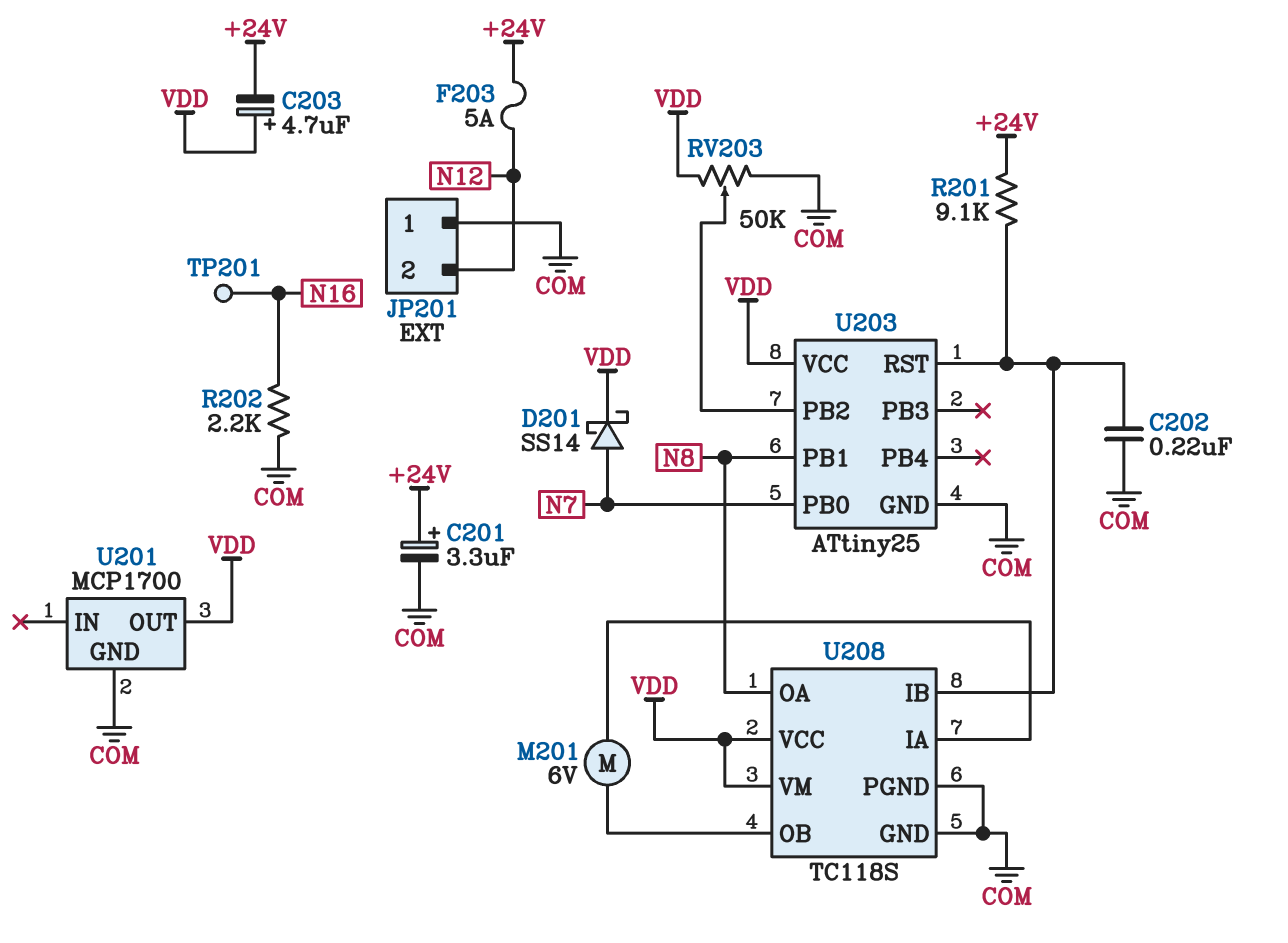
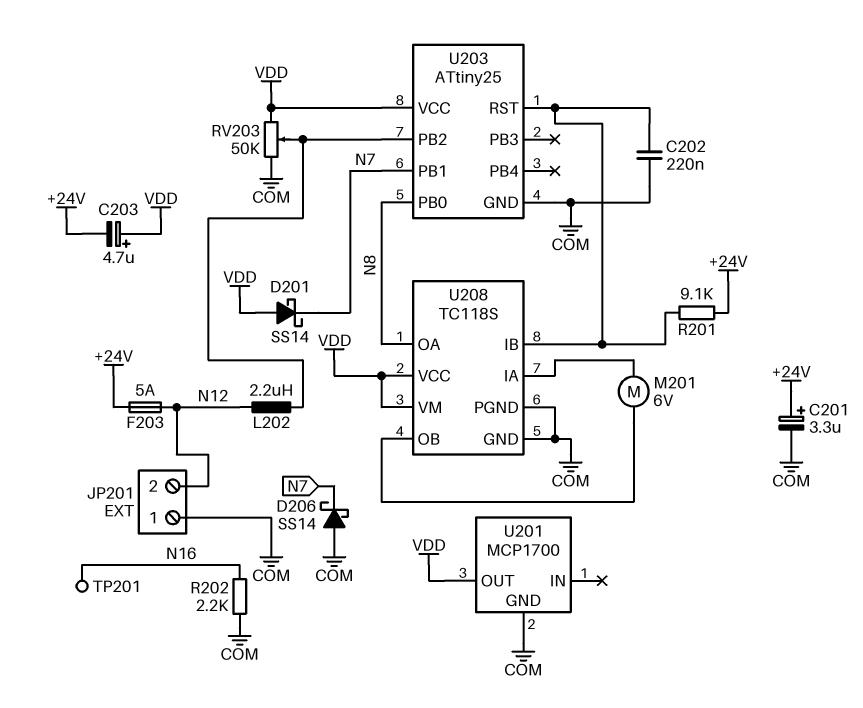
D201: schottky SS14 (A N7, K VDD) -> schottky SS14 (A VDD, K N7)
D206: none -> schottky SS14 (A COM, K N7)
L202: none -> 2.2uH (N12, U203/PB2)
U203 pin PB0: N7 -> N8
U203 pin PB1: N8 -> N7

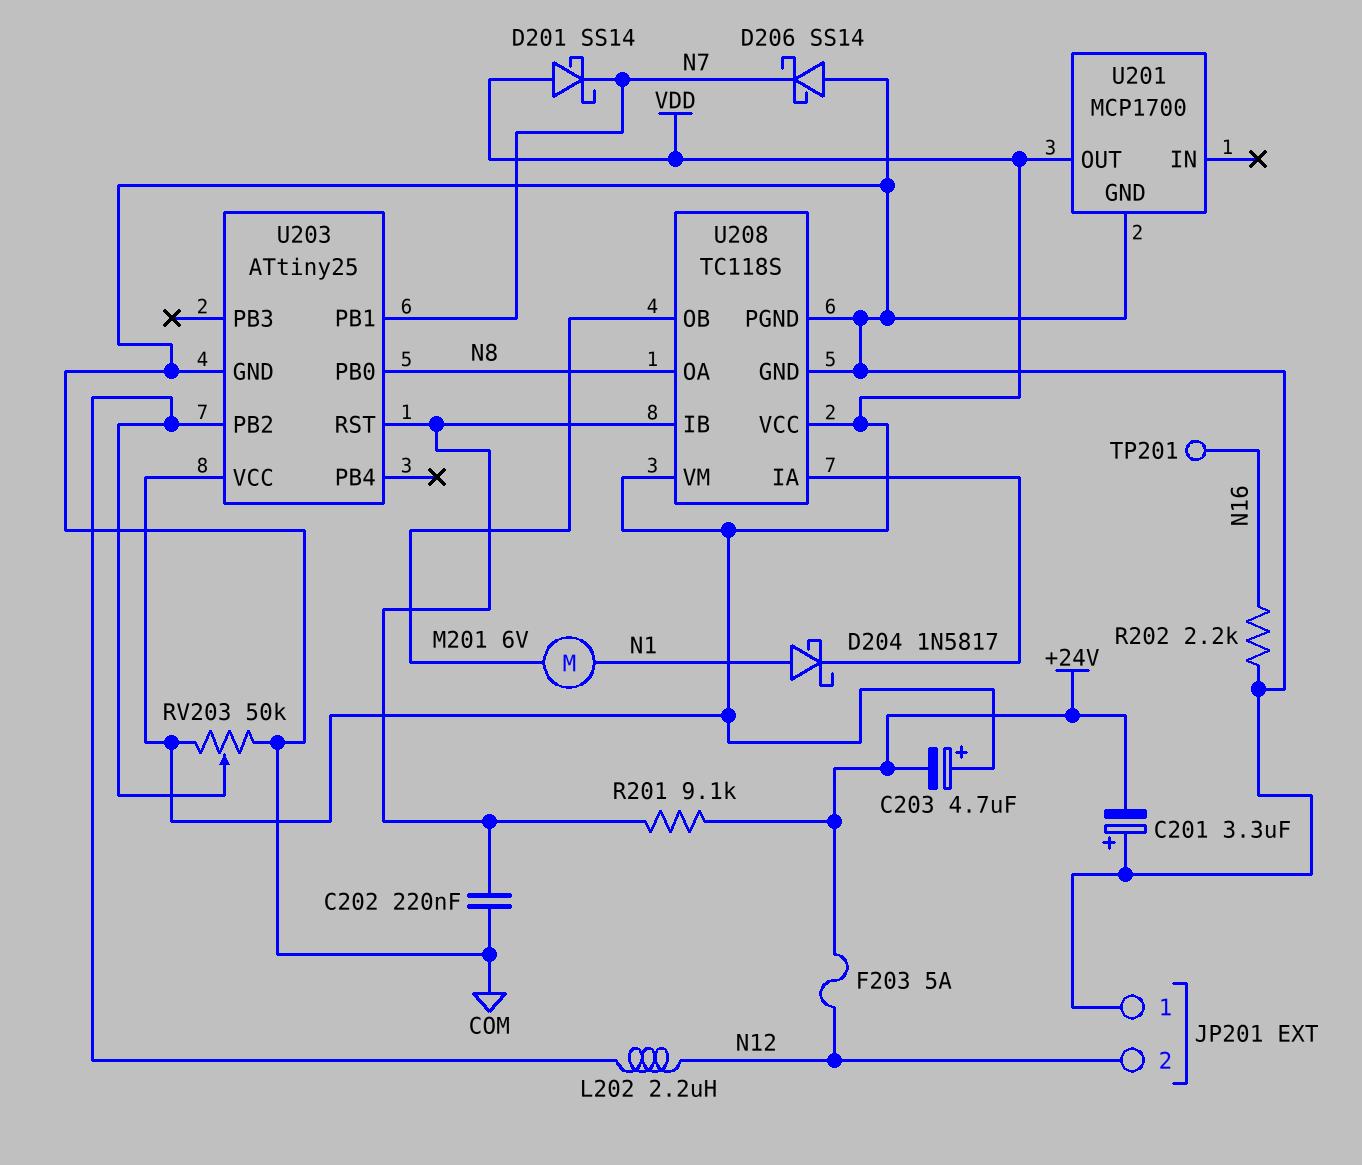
C201: 3.3uF (plus +24V, minus COM) -> 3.3uF (plus COM, minus +24V)
D204: none -> schottky 1N5817 (A N1, K U208/IA)
M201: motor 6V (U208/IA, U208/OB) -> motor 6V (N1, U208/OB)

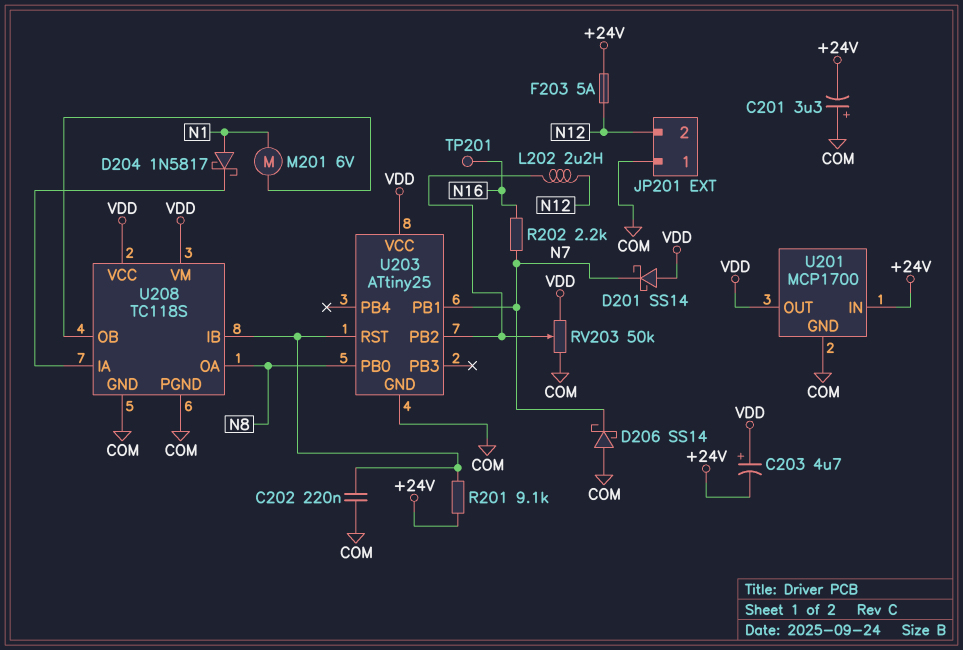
R202: 2.2k (COM, N16) -> 2.2k (N7, N16)
U201 pin IN: none -> +24V

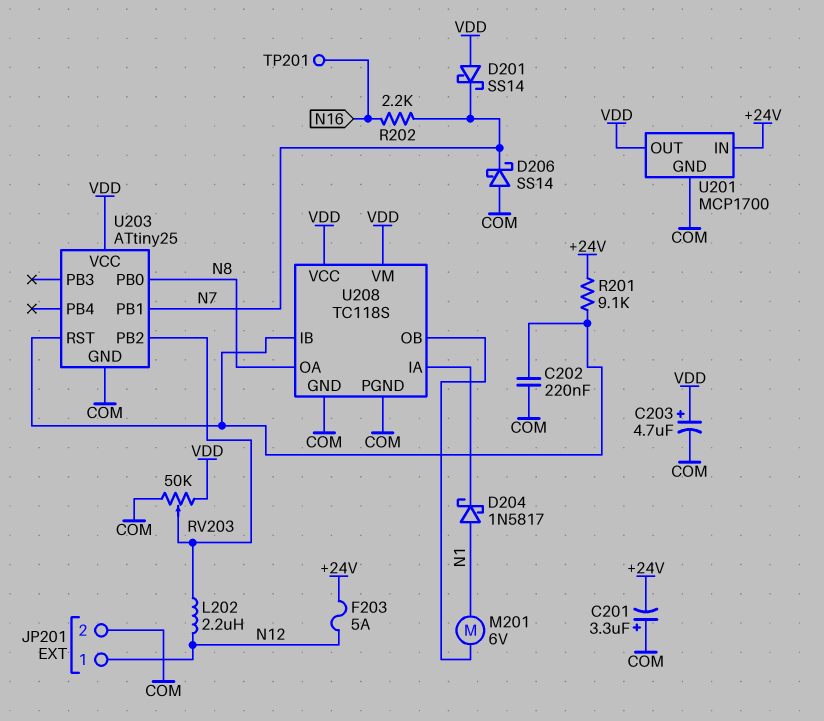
C203: 4.7uF (plus VDD, minus +24V) -> 4.7uF (plus VDD, minus COM)
JP201 pin 1: COM -> N12
JP201 pin 2: N12 -> COM

